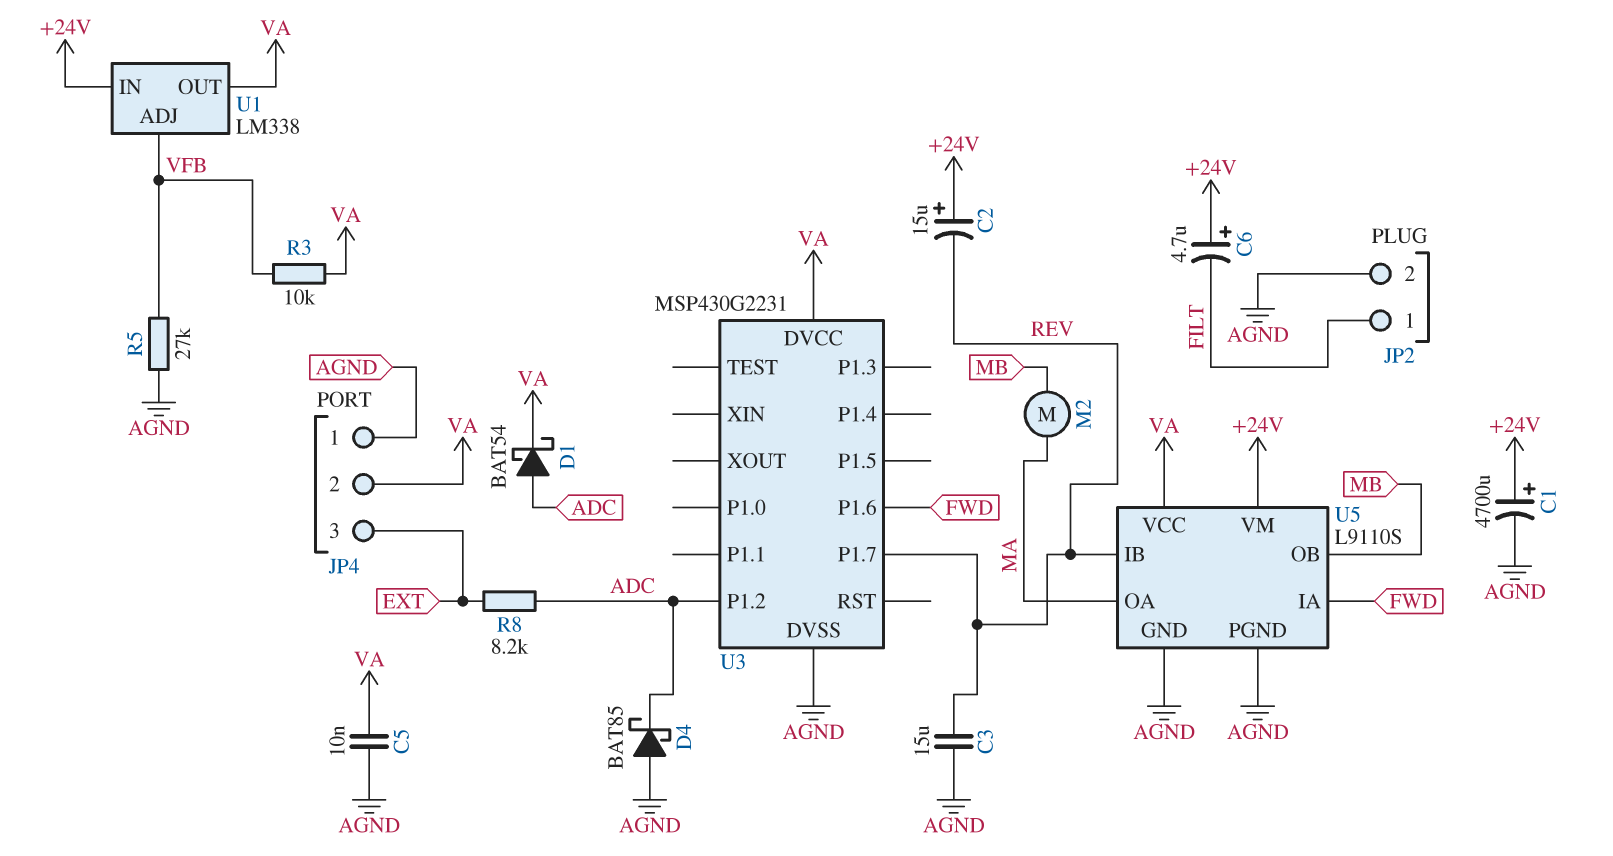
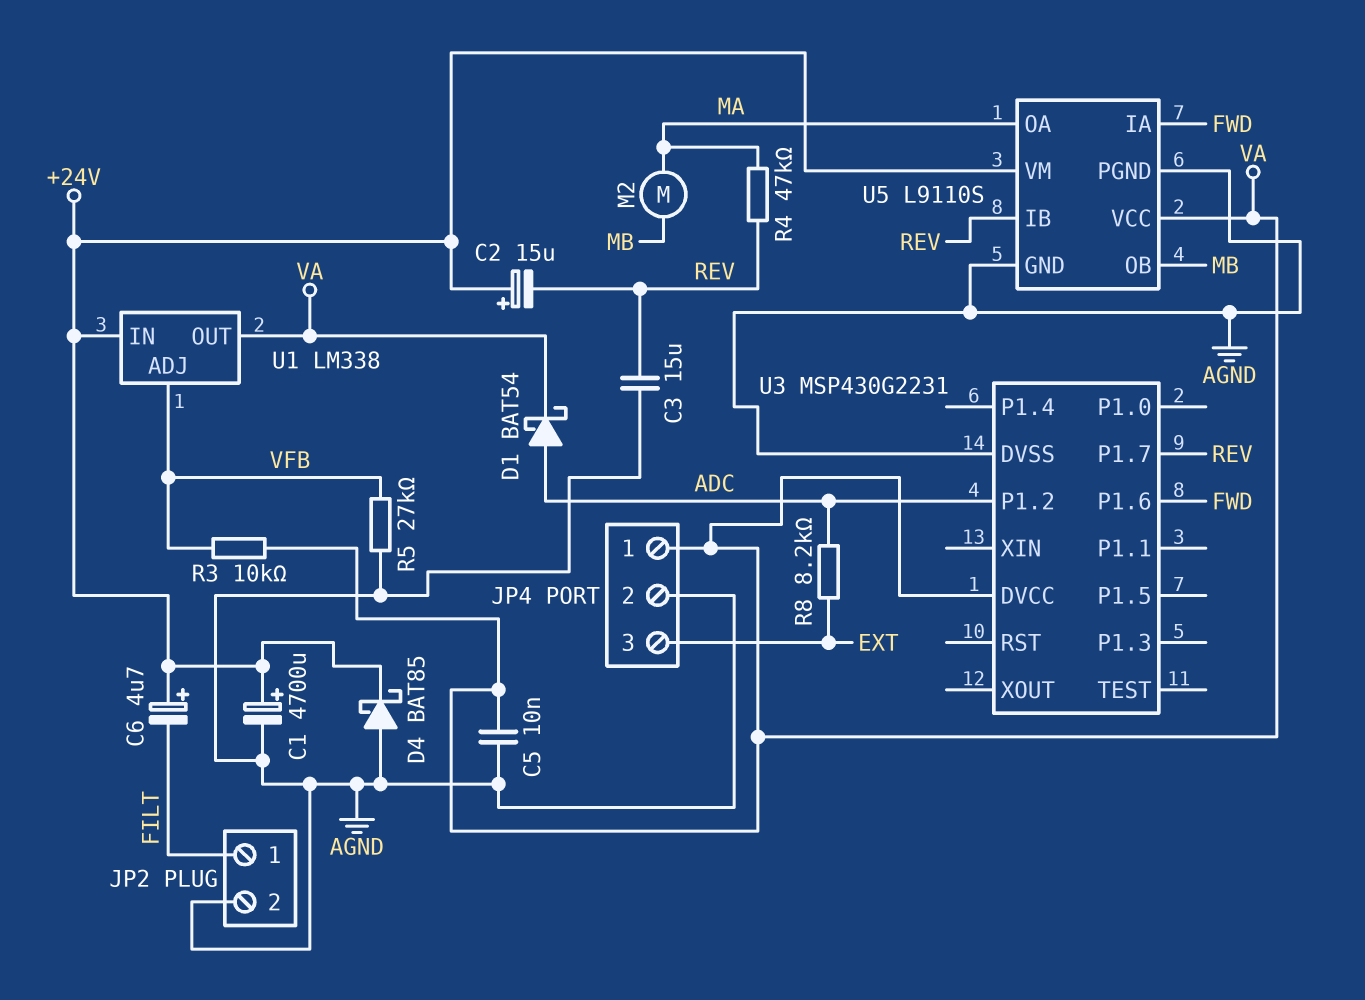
D4: schottky BAT85 (A AGND, K ADC) -> schottky BAT85 (A AGND, K +24V)
JP4 pin 1: AGND -> VA
JP4 pin 2: VA -> AGND
R4: none -> 47k (MA, REV)

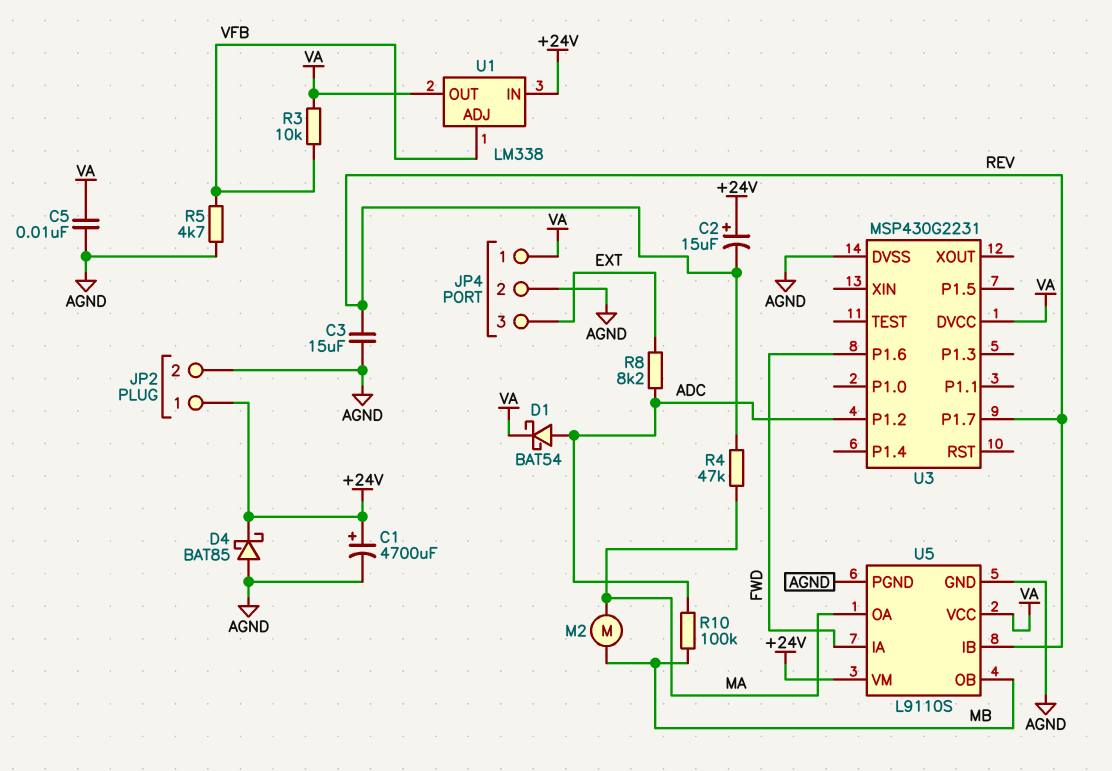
C6: 4.7uF (plus +24V, minus FILT) -> none
JP2 pin 1: FILT -> +24V
R5: 27k (AGND, VFB) -> 4.7k (AGND, VFB)
R10: none -> 100k (ADC, MB)

